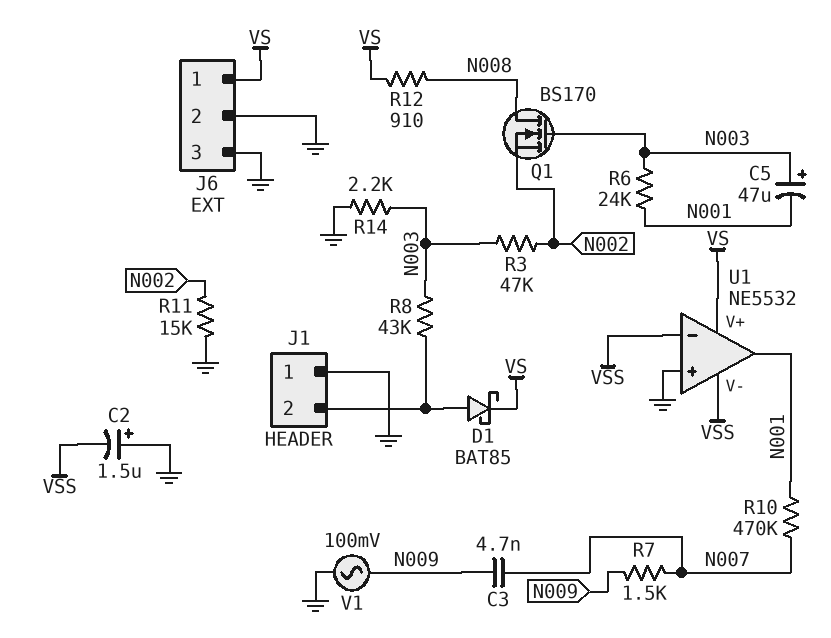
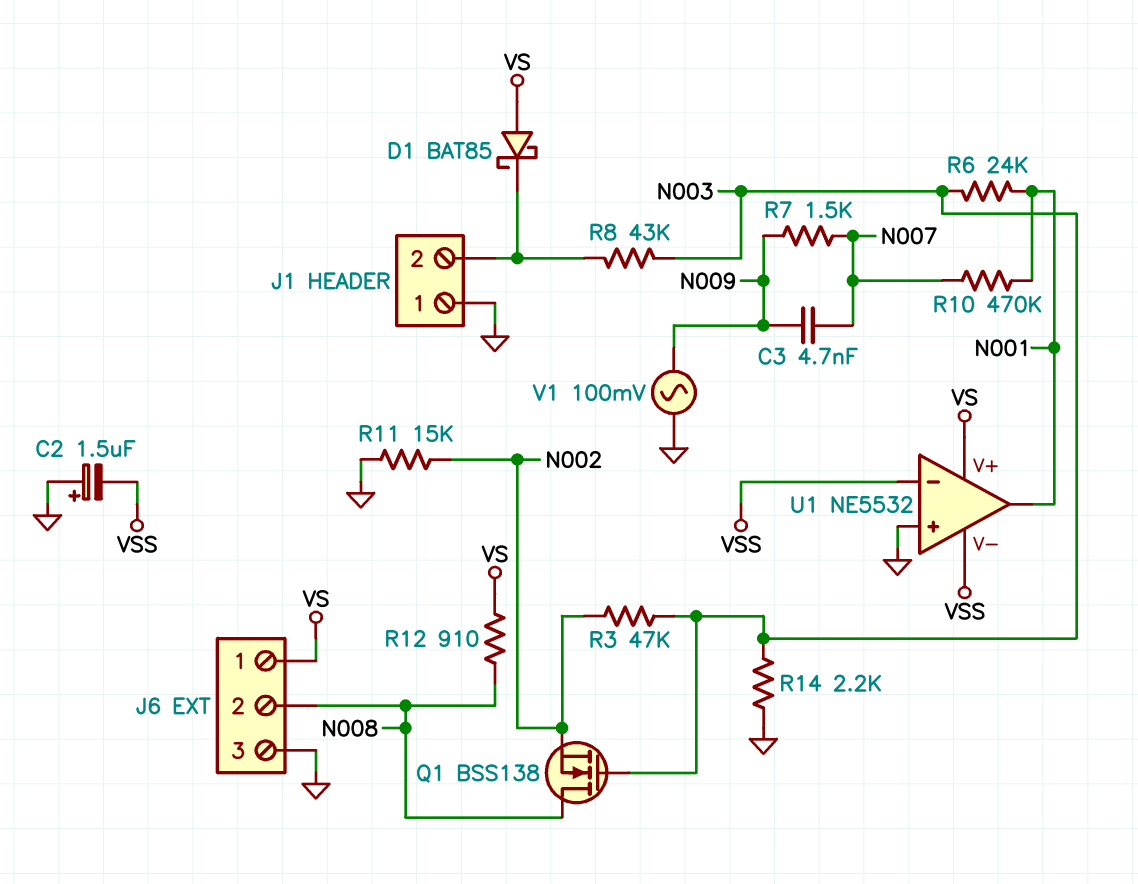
C5: 47uF (plus N003, minus N001) -> none
D1: schottky BAT85 (A J1/2, K VS) -> schottky BAT85 (A VS, K J1/2)
J6 pin 2: GND -> N008
Q1: NMOS BS170 (G N003, D N008, S N002) -> NMOS BSS138 (G N003, D N008, S N002)

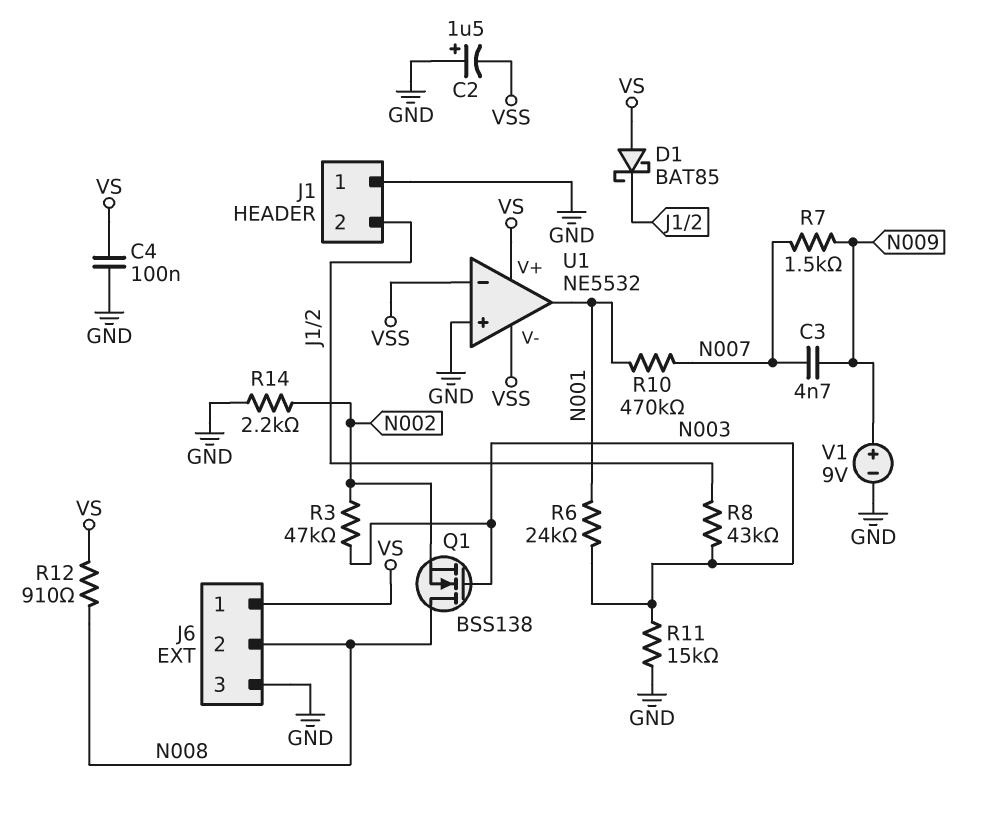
C4: none -> 100nF (GND, VS)
R11: 15k (GND, N002) -> 15k (GND, N003)
R14: 2.2k (GND, N003) -> 2.2k (GND, N002)
V1: AC 100mV (GND, N009) -> 9V (plus N009, minus GND)

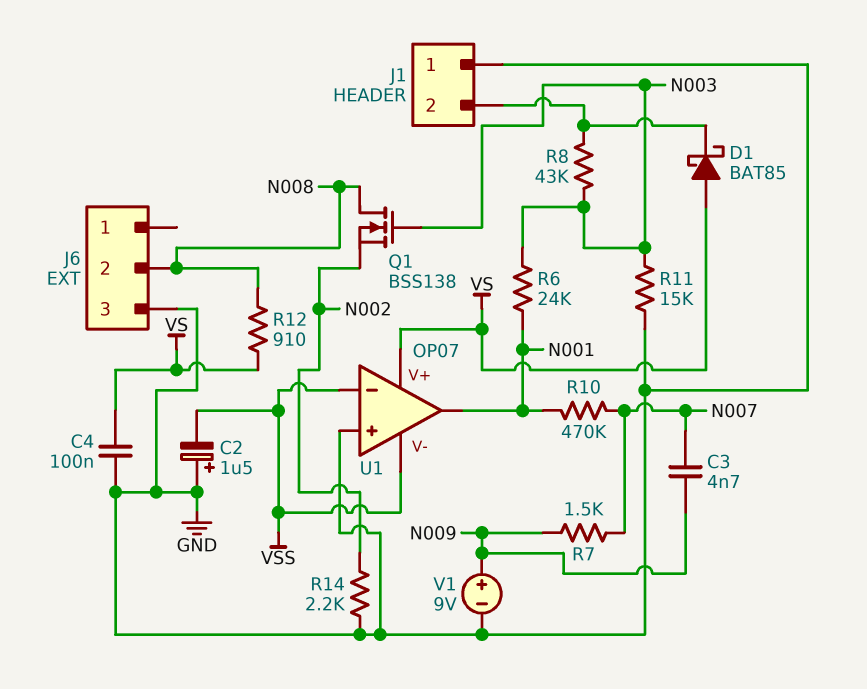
J6 pin 1: VS -> none
R3: 47k (N002, N003) -> none
U1: NE5532 -> OP07

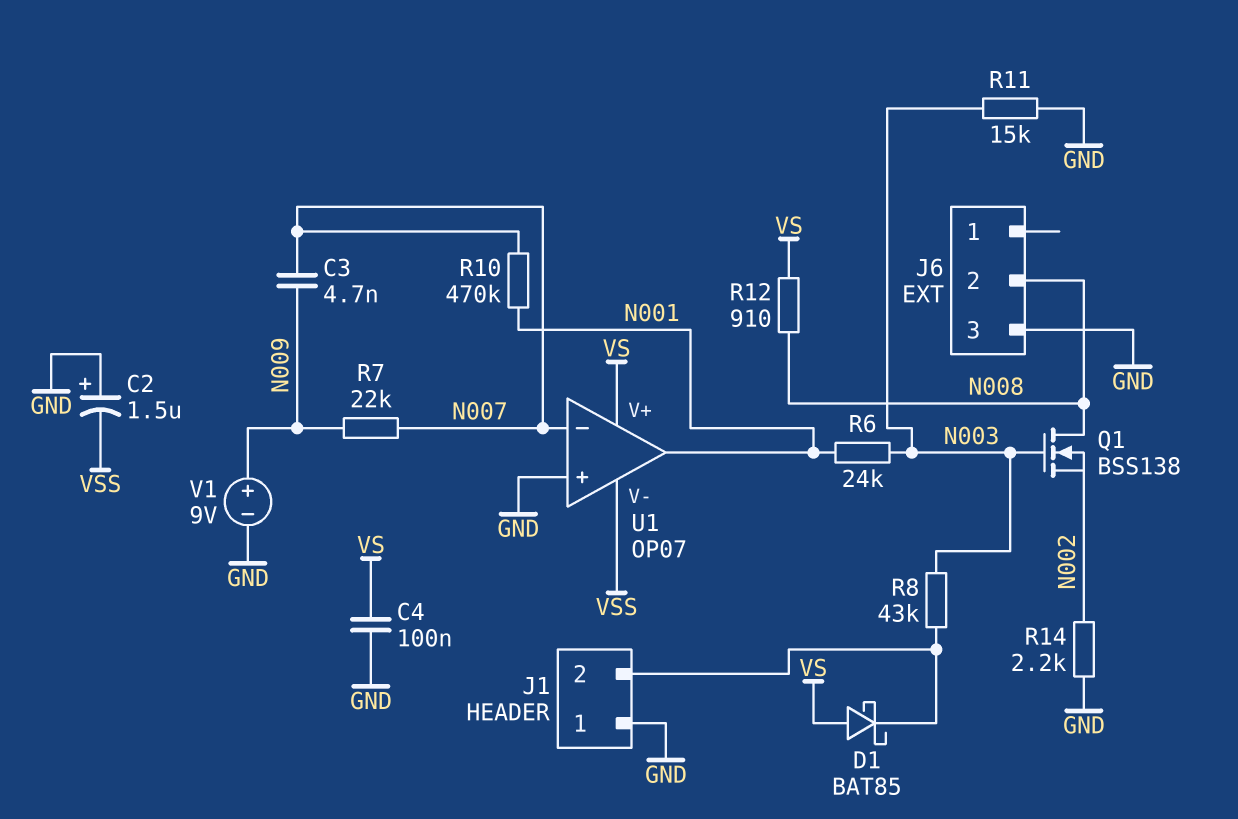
R7: 1.5k (N007, N009) -> 22k (N007, N009)
U1 pin in-: VSS -> N007

